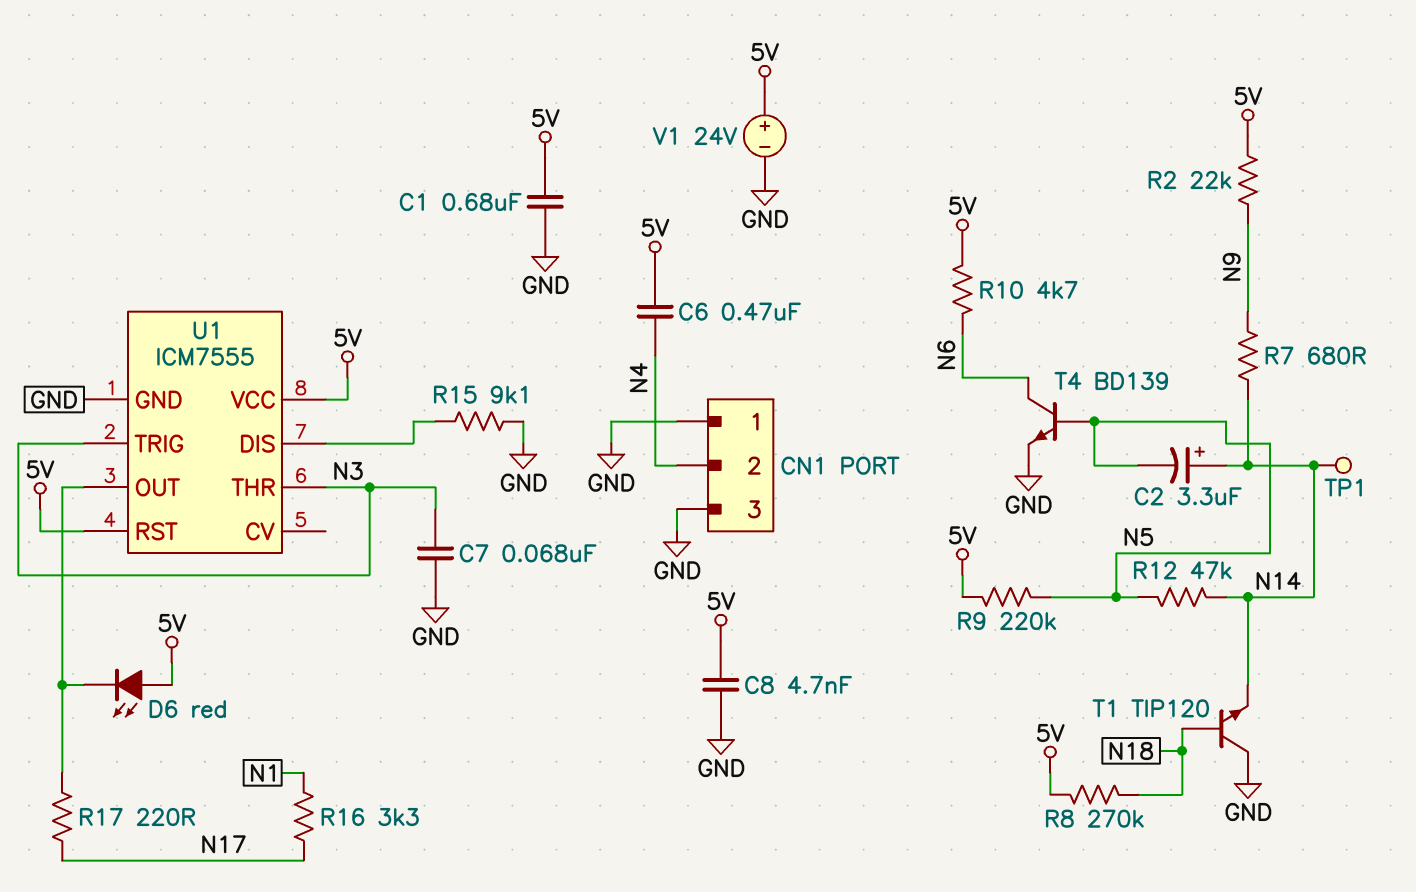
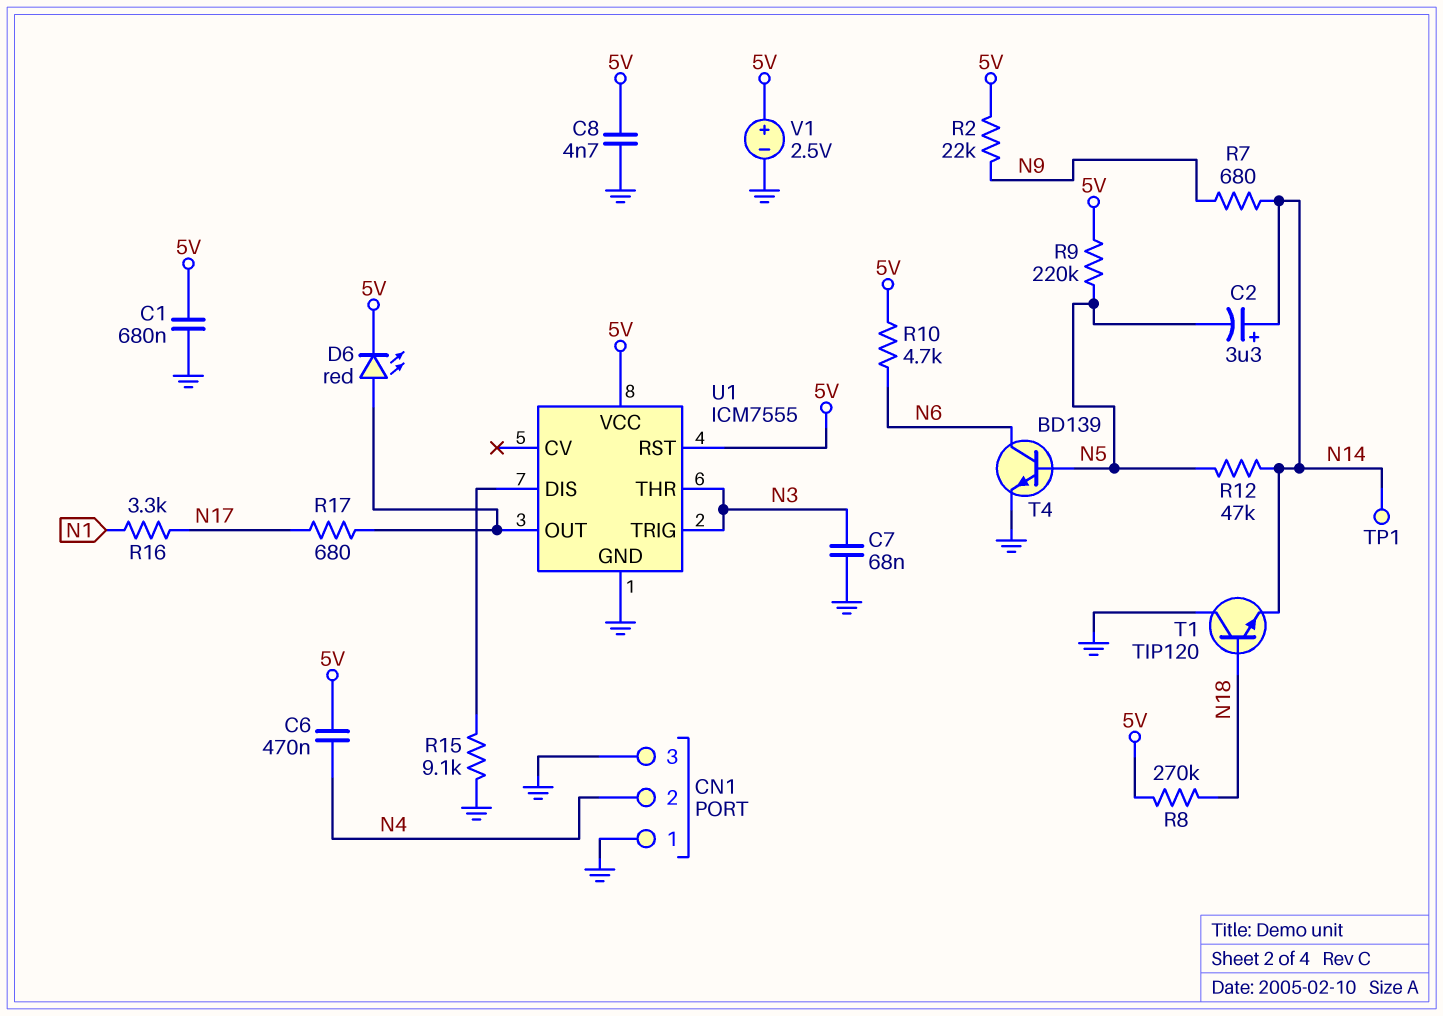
D6: LED red (A 5V, K U1/OUT) -> LED red (A U1/OUT, K 5V)
R17: 220 (N17, U1/OUT) -> 680 (N17, U1/OUT)
V1: 24V (plus 5V, minus GND) -> 2.5V (plus 5V, minus GND)

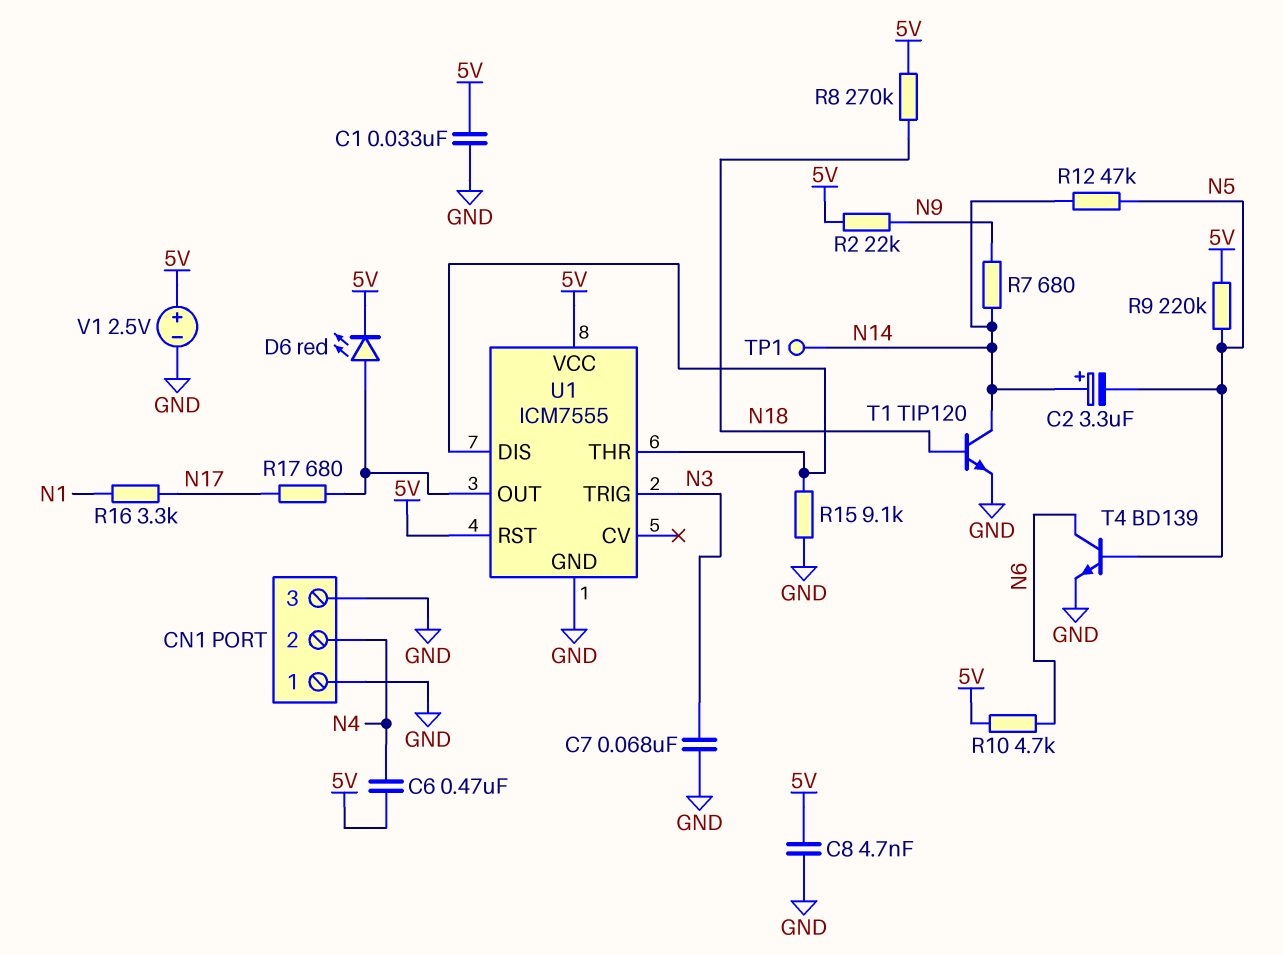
C1: 680nF (5V, GND) -> 33nF (5V, GND)
T1: NPN TIP120 (B N18, C GND, E N14) -> NPN TIP120 (B N18, C N14, E GND)
U1 pin THR: N3 -> U1/DIS

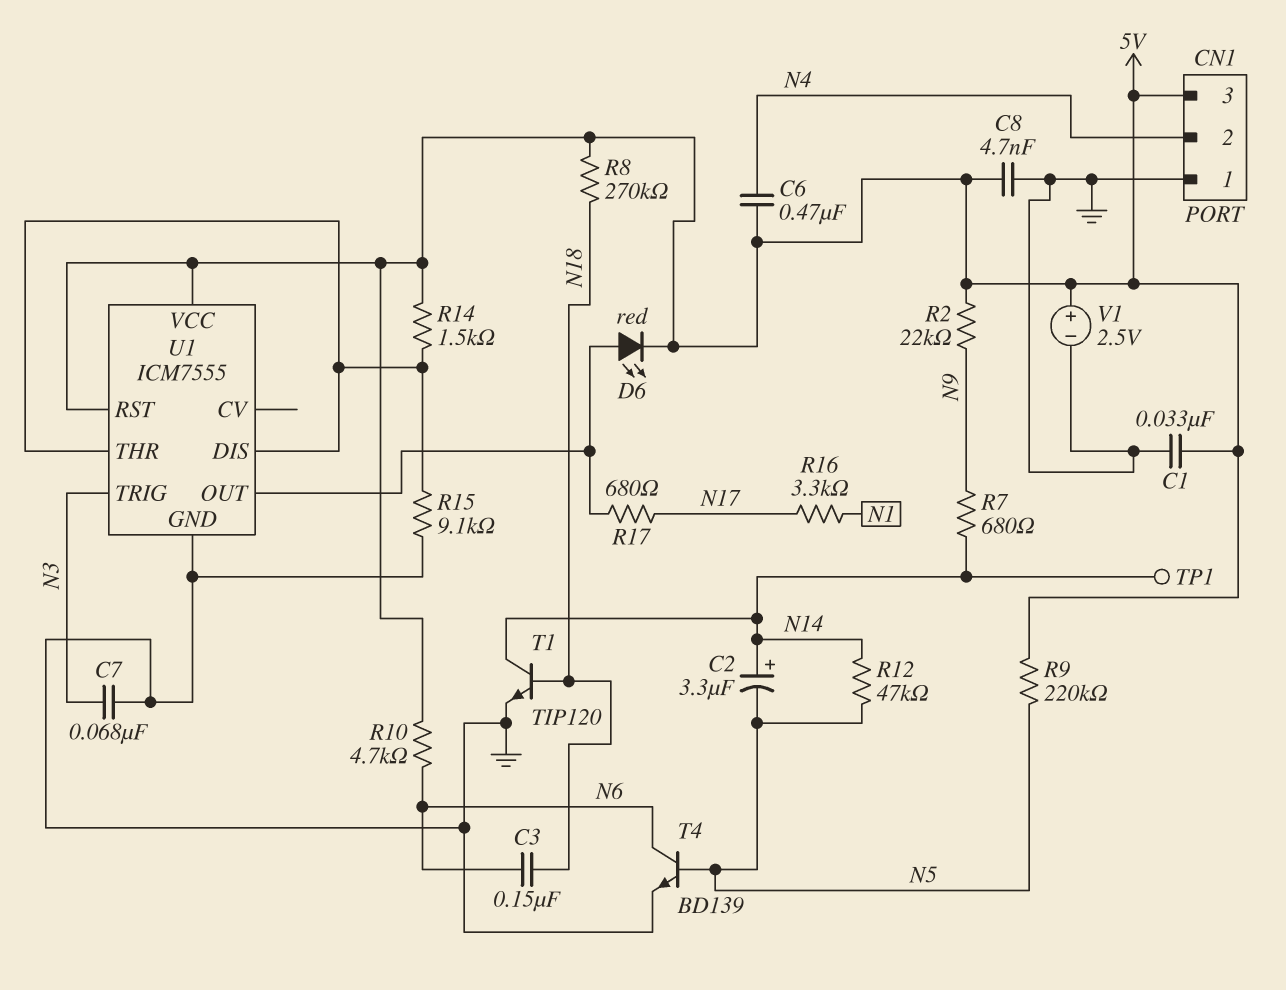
C3: none -> 150nF (N6, N18)
CN1 pin 3: GND -> 5V
R14: none -> 1.5k (5V, U1/DIS)

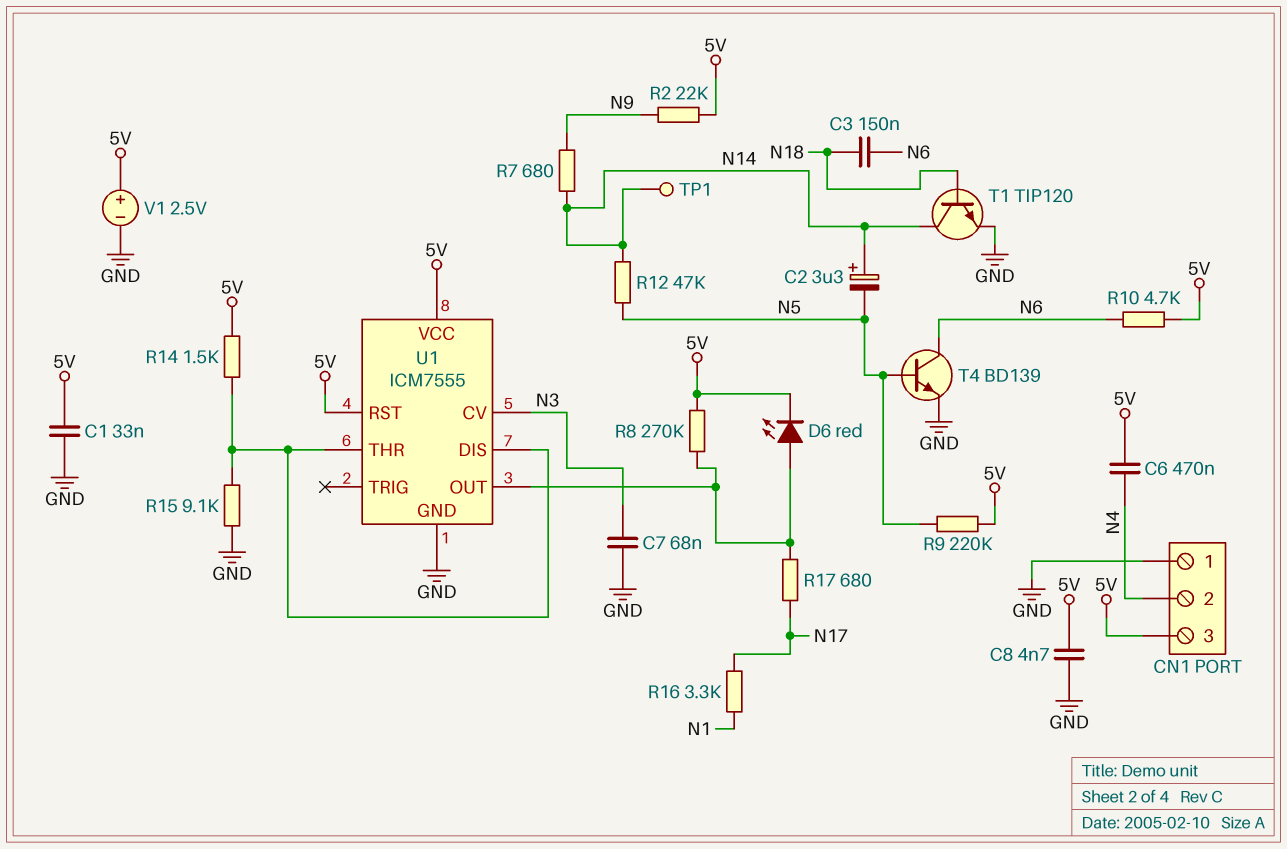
R8: 270k (5V, N18) -> 270k (5V, U1/OUT)
U1 pin CV: none -> N3
U1 pin TRIG: N3 -> none

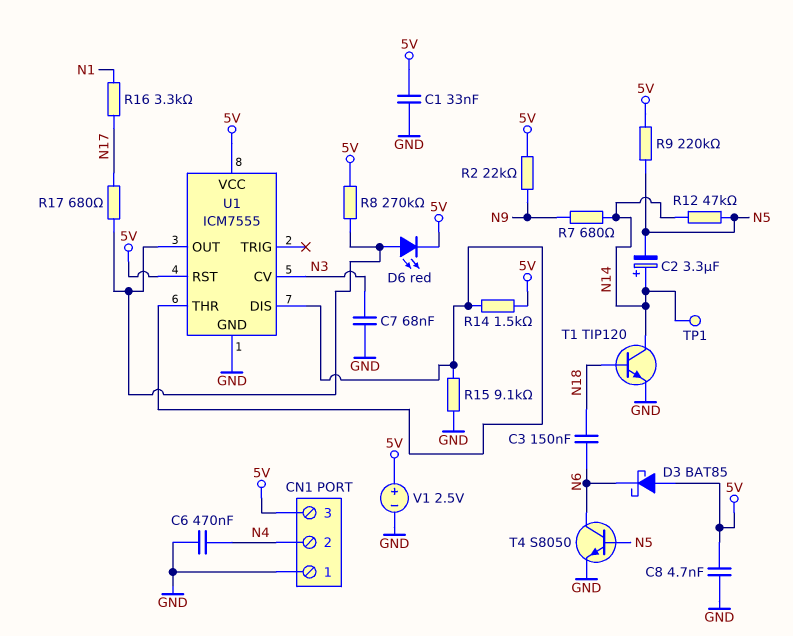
C6: 470nF (5V, N4) -> 470nF (GND, N4)
D3: none -> schottky BAT85 (A 5V, K N6)
R10: 4.7k (5V, N6) -> none
T4: NPN BD139 (B N5, C N6, E GND) -> NPN S8050 (B N5, C N6, E GND)

